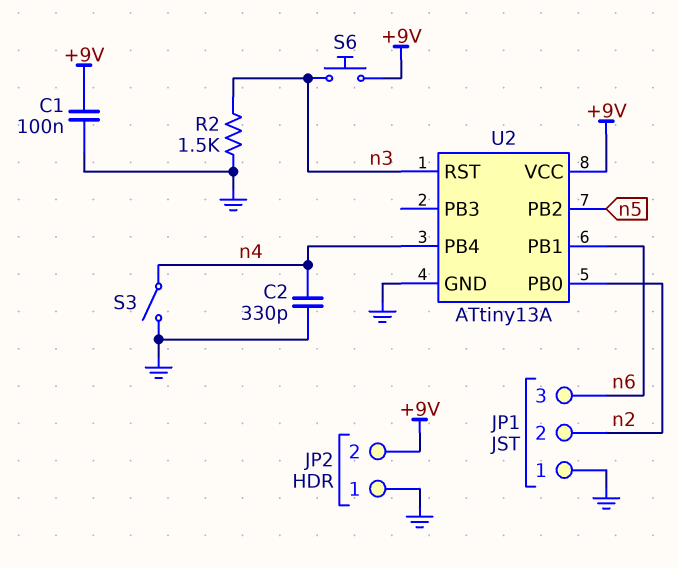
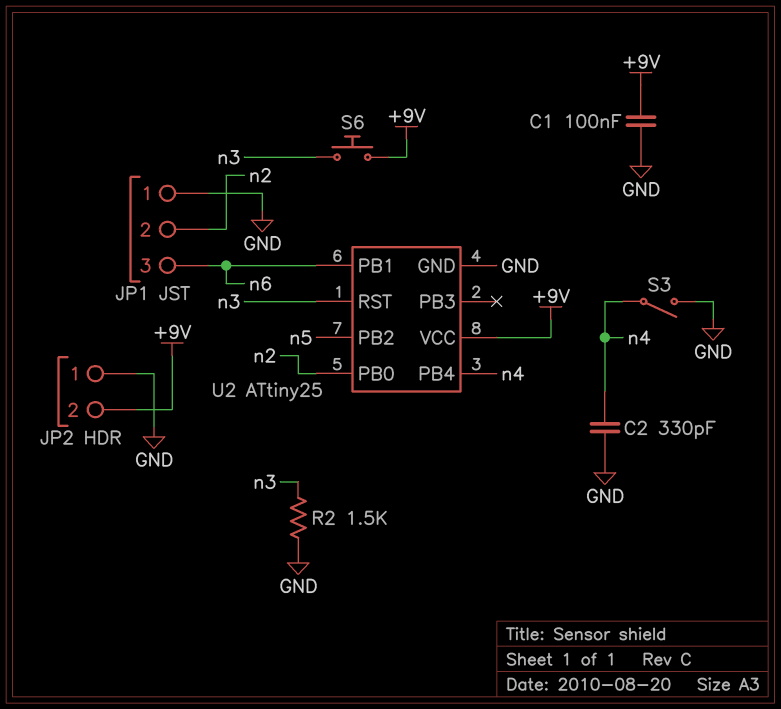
U2: ATtiny13A -> ATtiny25

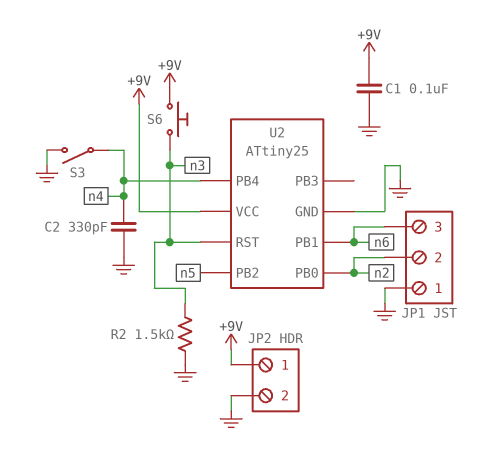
JP2 pin 1: GND -> +9V
JP2 pin 2: +9V -> GND

